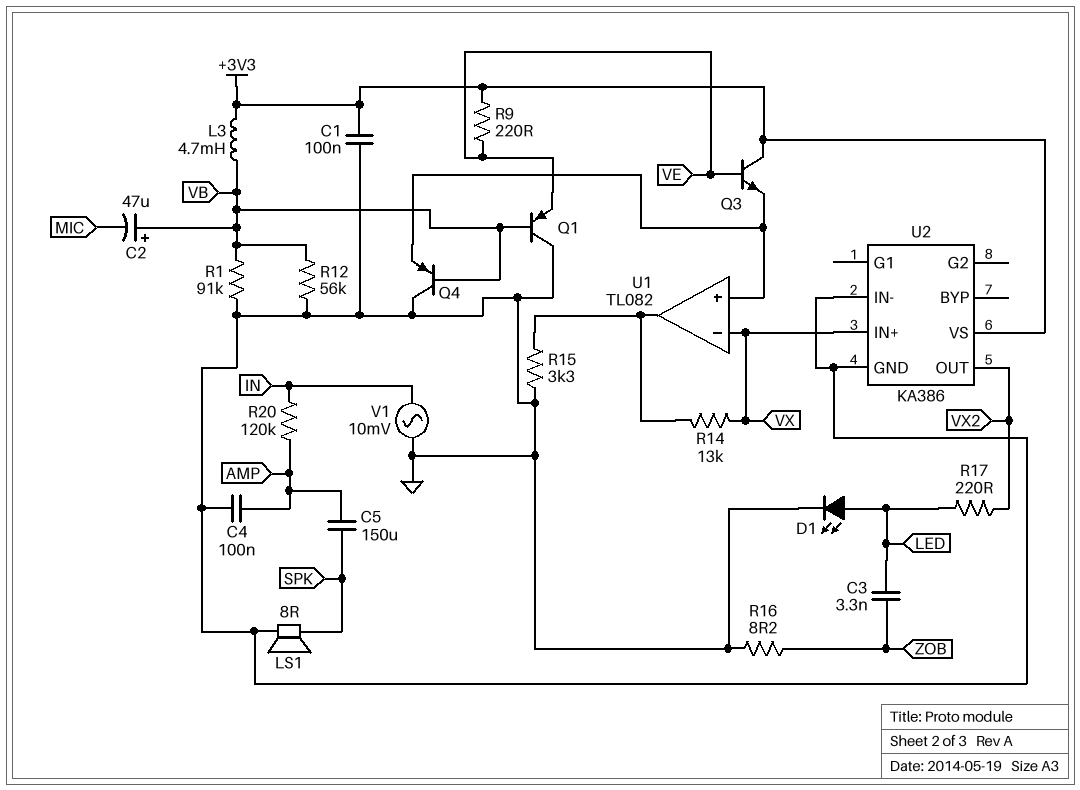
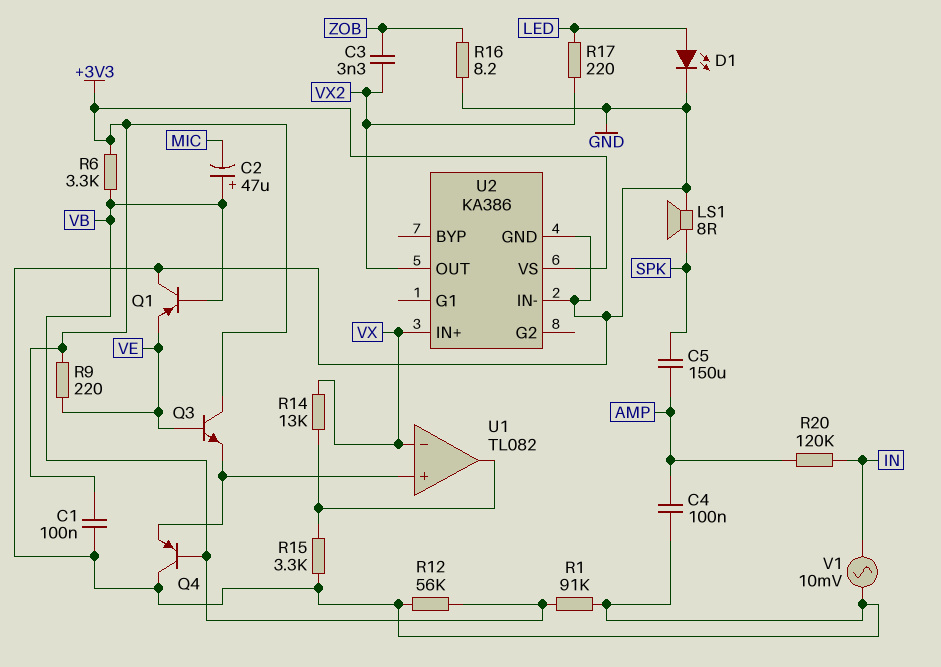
C3: 3.3nF (LED, ZOB) -> 3.3nF (VX2, ZOB)
L3: 4.7mH (+3V3, VB) -> none
R6: none -> 3.3k (+3V3, VB)

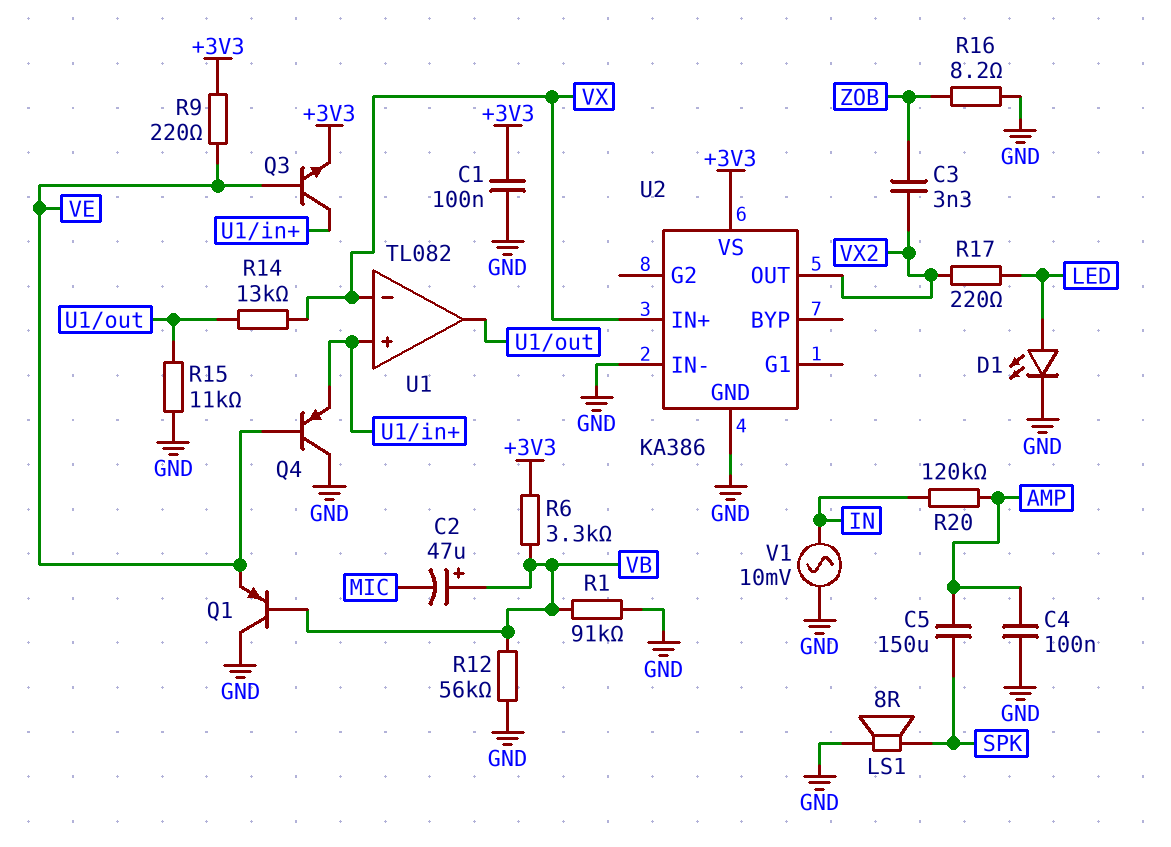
Q3: NPN (B VE, C +3V3, E U1/in+) -> NPN (B VE, C U1/in+, E +3V3)
Q4: PNP (B VB, C GND, E U1/in+) -> PNP (B VE, C GND, E U1/in+)
R15: 3.3k (GND, U1/out) -> 11k (GND, U1/out)

